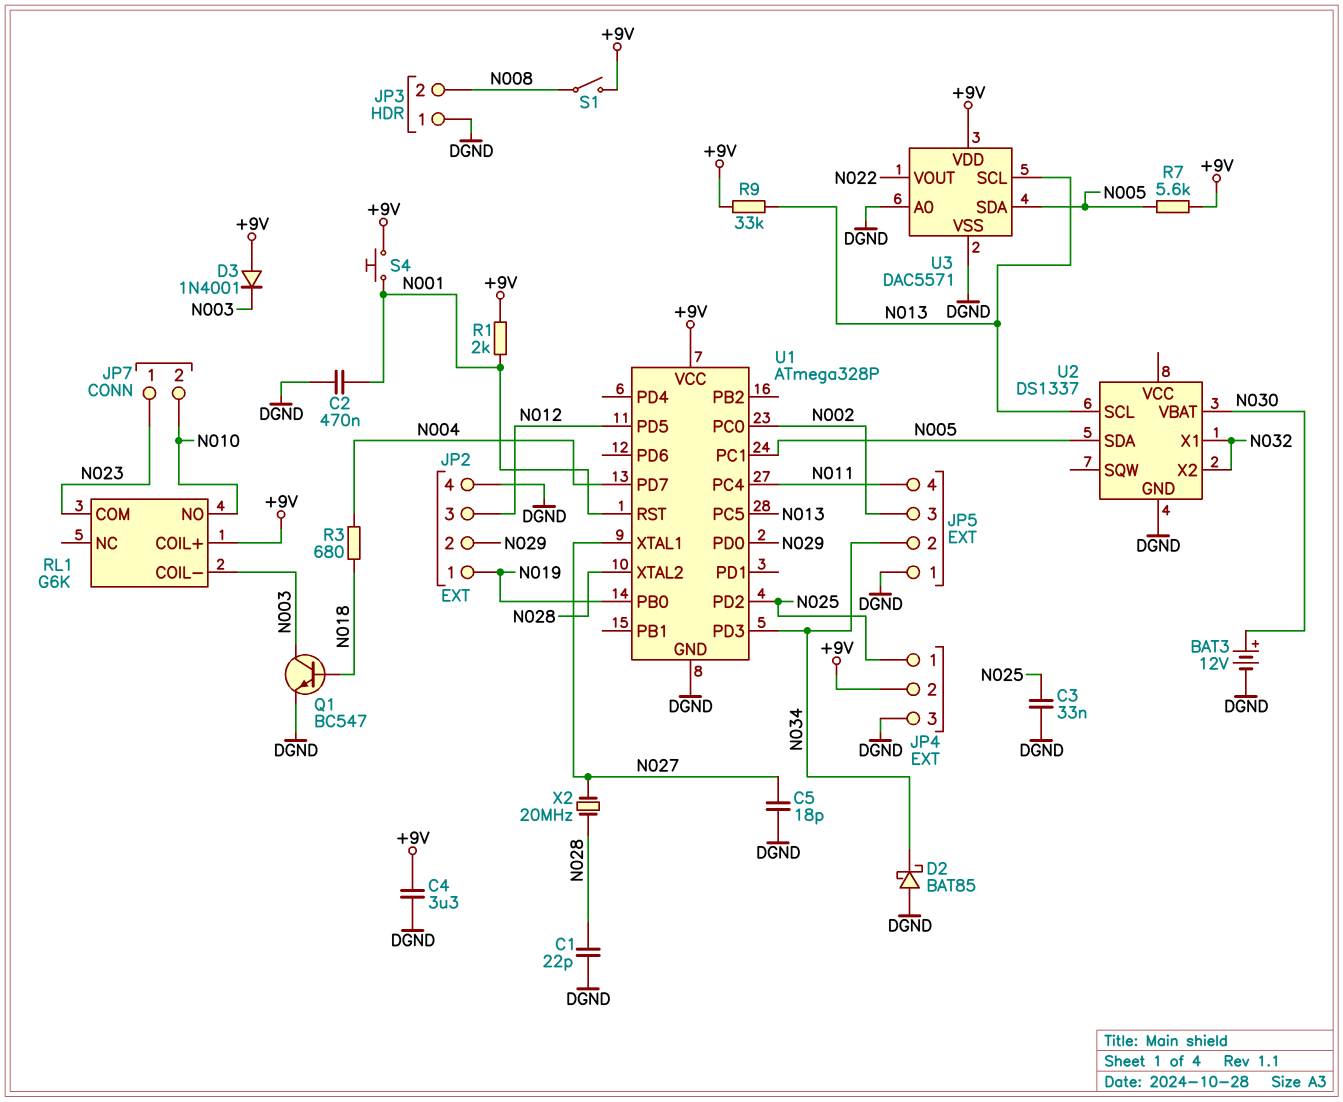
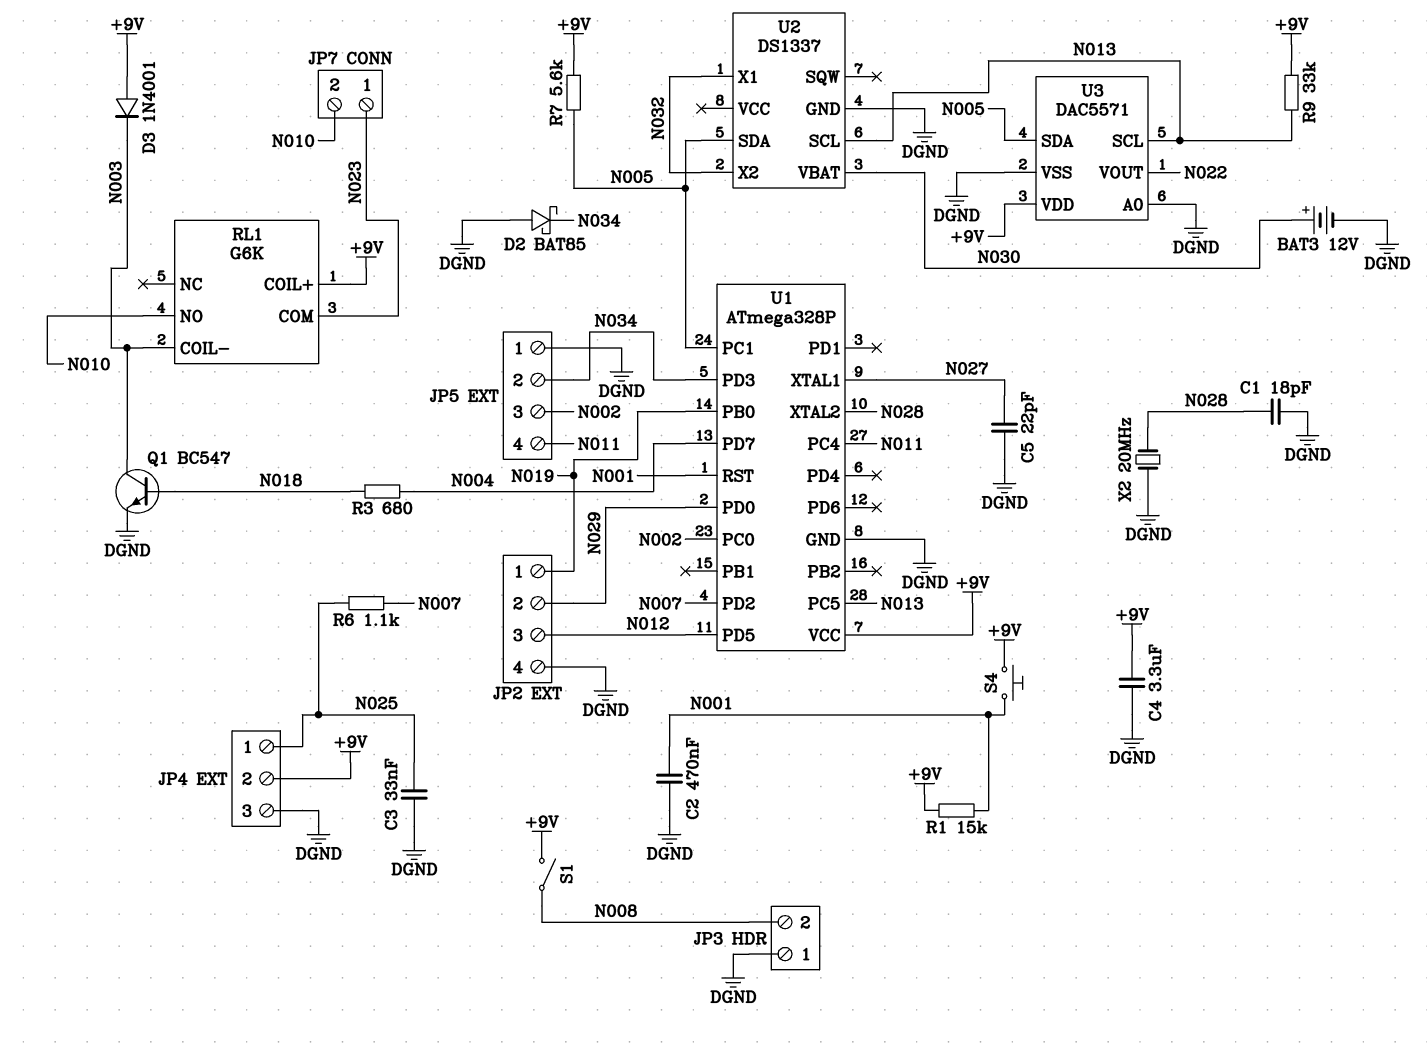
C1: 22pF (DGND, N028) -> 18pF (DGND, N028)
C5: 18pF (DGND, N027) -> 22pF (DGND, N027)
R1: 2k (+9V, N001) -> 15k (+9V, N001)
R6: none -> 1.1k (N007, N025)
U1 pin PD2: N025 -> N007
X2: 20MHz (N027, N028) -> 20MHz (DGND, N028)

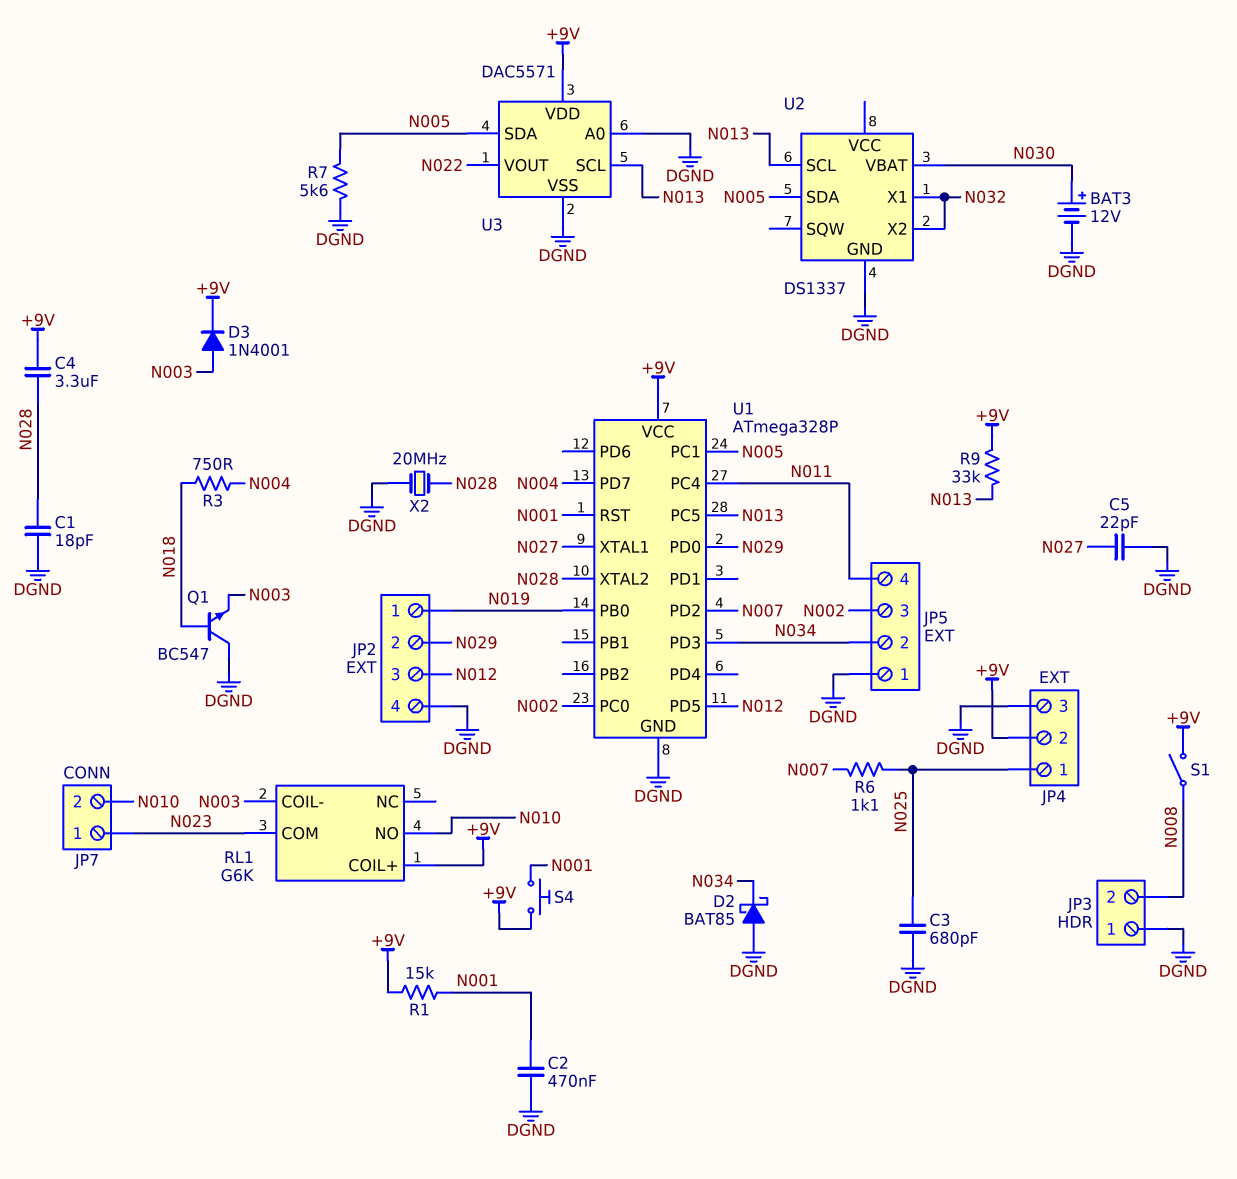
C3: 33nF (DGND, N025) -> 680pF (DGND, N025)
C4: 3.3uF (+9V, DGND) -> 3.3uF (+9V, N028)
D3: diode 1N4001 (A +9V, K N003) -> diode 1N4001 (A N003, K +9V)
Q1: NPN BC547 (B N018, C N003, E DGND) -> NPN BC547 (B N018, C DGND, E N003)
R3: 680 (N004, N018) -> 750 (N004, N018)
R7: 5.6k (+9V, N005) -> 5.6k (DGND, N005)

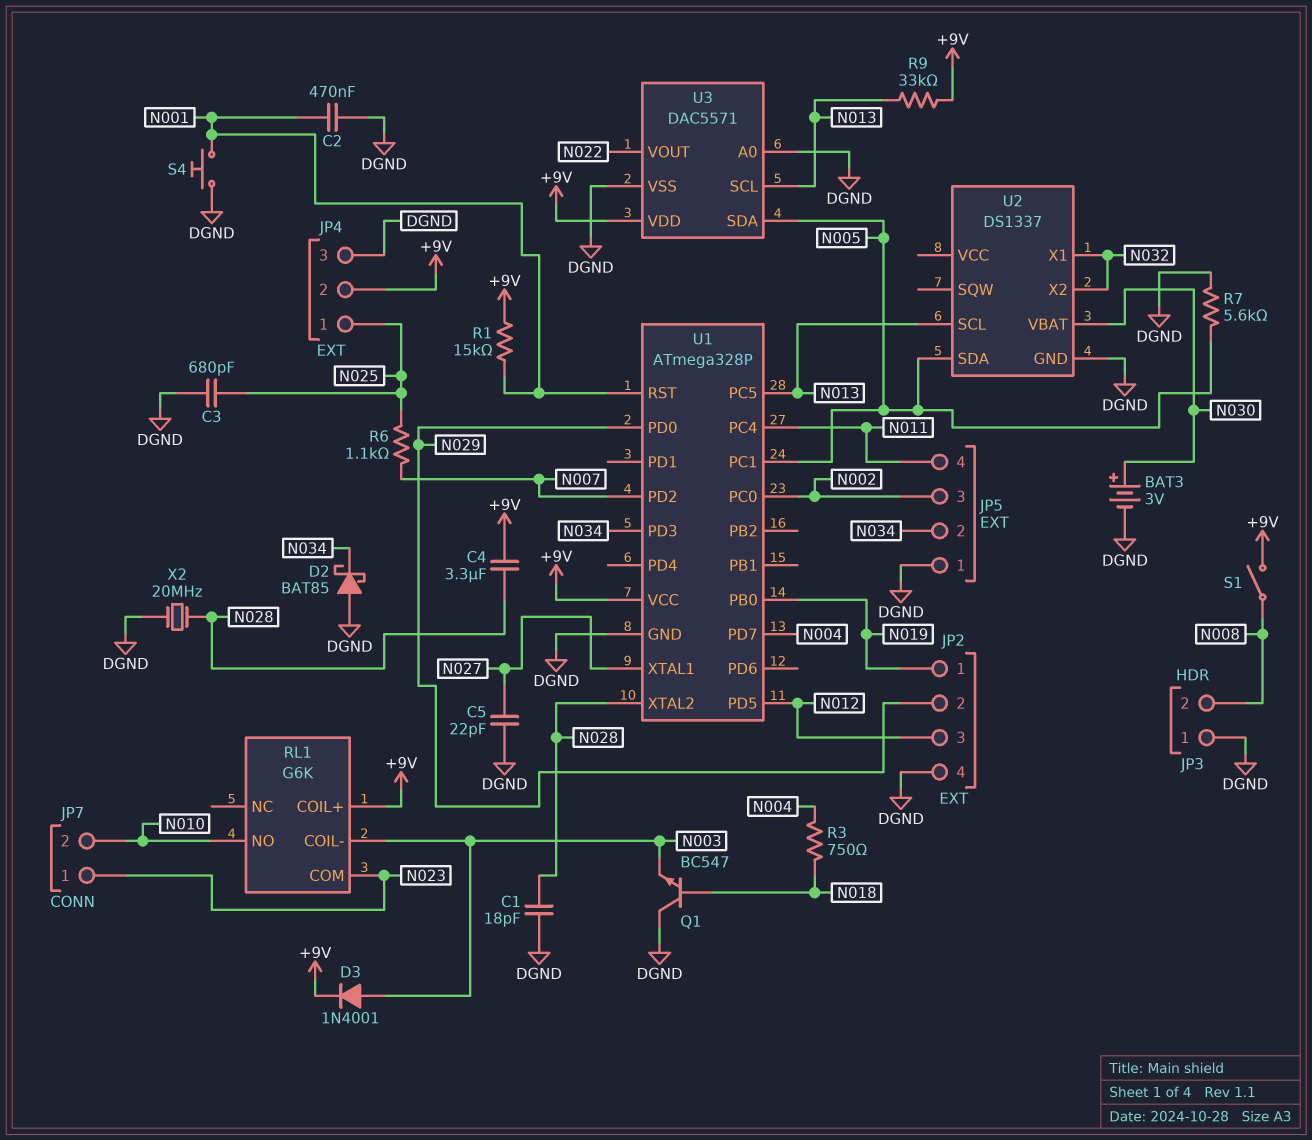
BAT3: 12V (plus N030, minus DGND) -> 3V (plus N030, minus DGND)
S4: button (+9V, N001) -> button (DGND, N001)

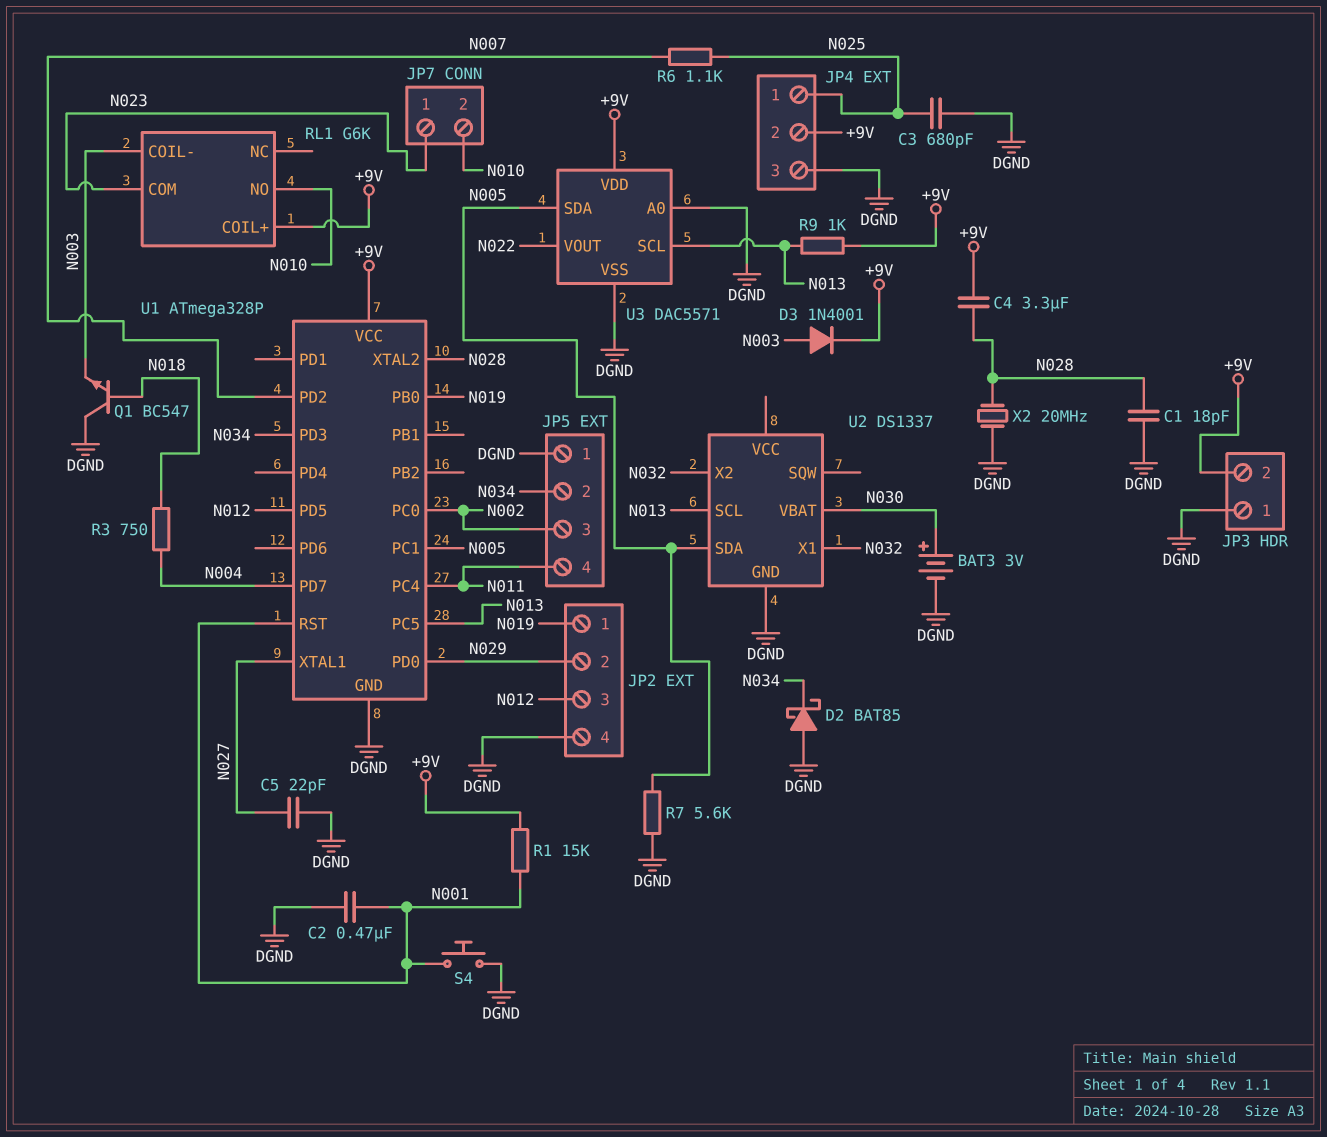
JP3 pin 2: N008 -> +9V
R9: 33k (+9V, N013) -> 1k (+9V, N013)
S1: switch (+9V, N008) -> none

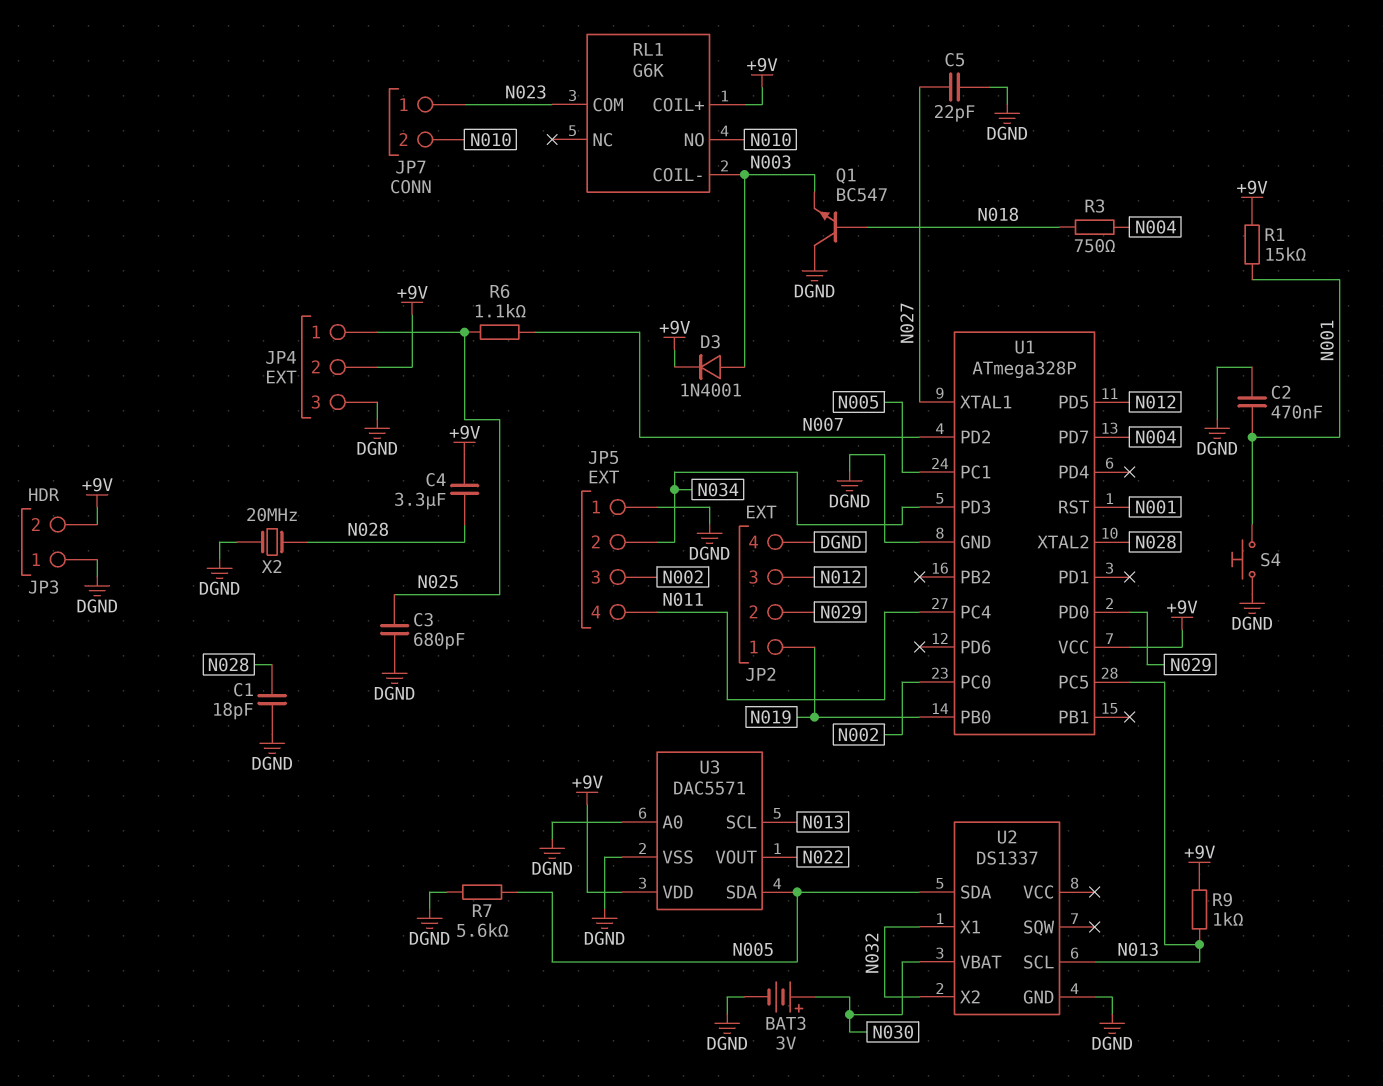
D2: schottky BAT85 (A DGND, K N034) -> none

